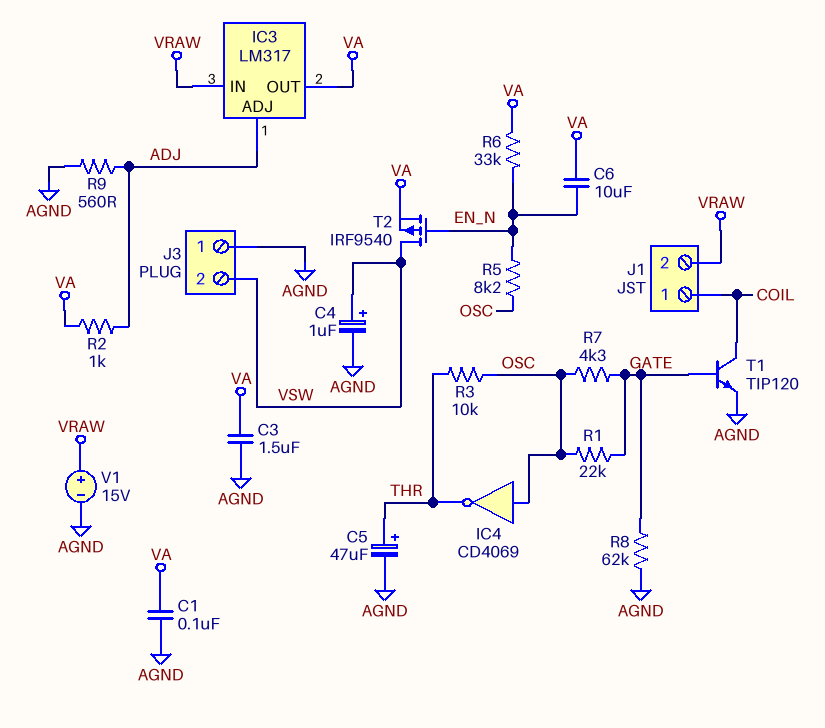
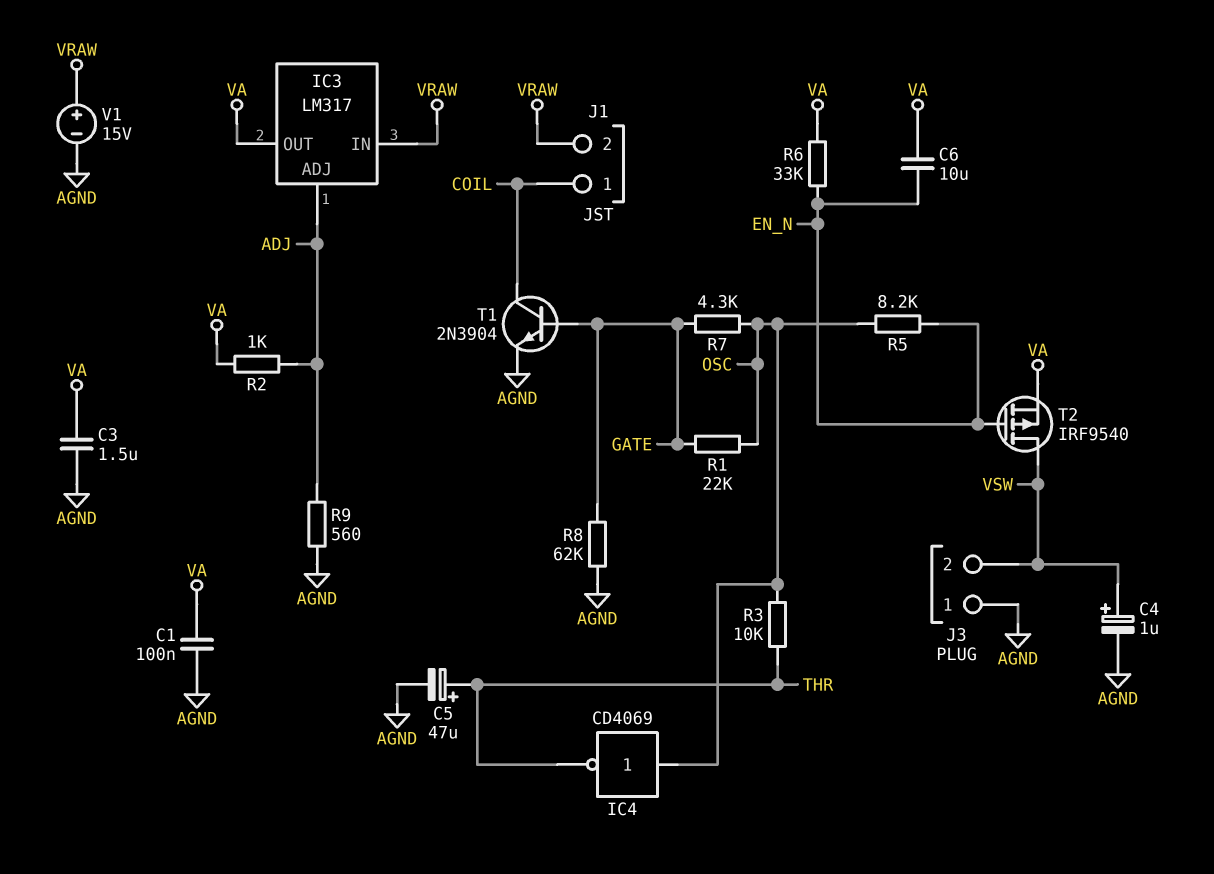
T1: NPN TIP120 (B GATE, C COIL, E AGND) -> NPN 2N3904 (B GATE, C COIL, E AGND)

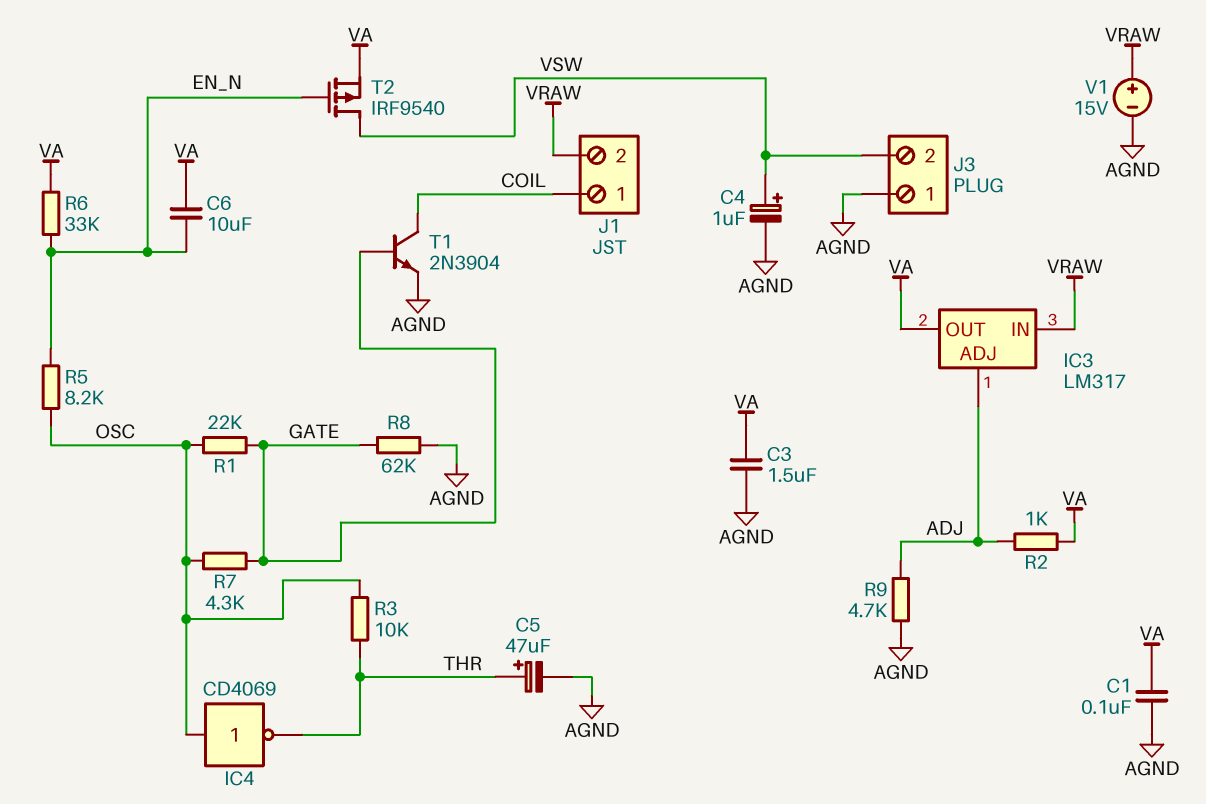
R9: 560 (ADJ, AGND) -> 4.7k (ADJ, AGND)

